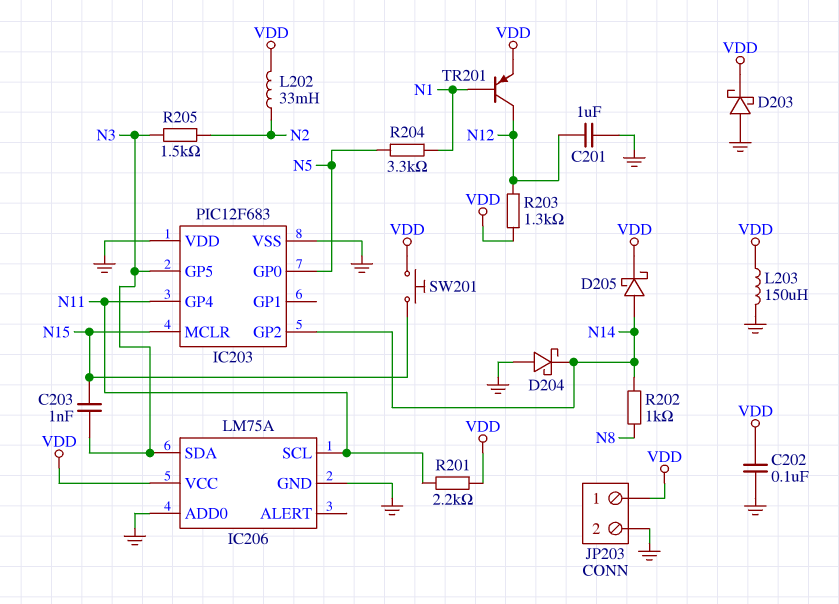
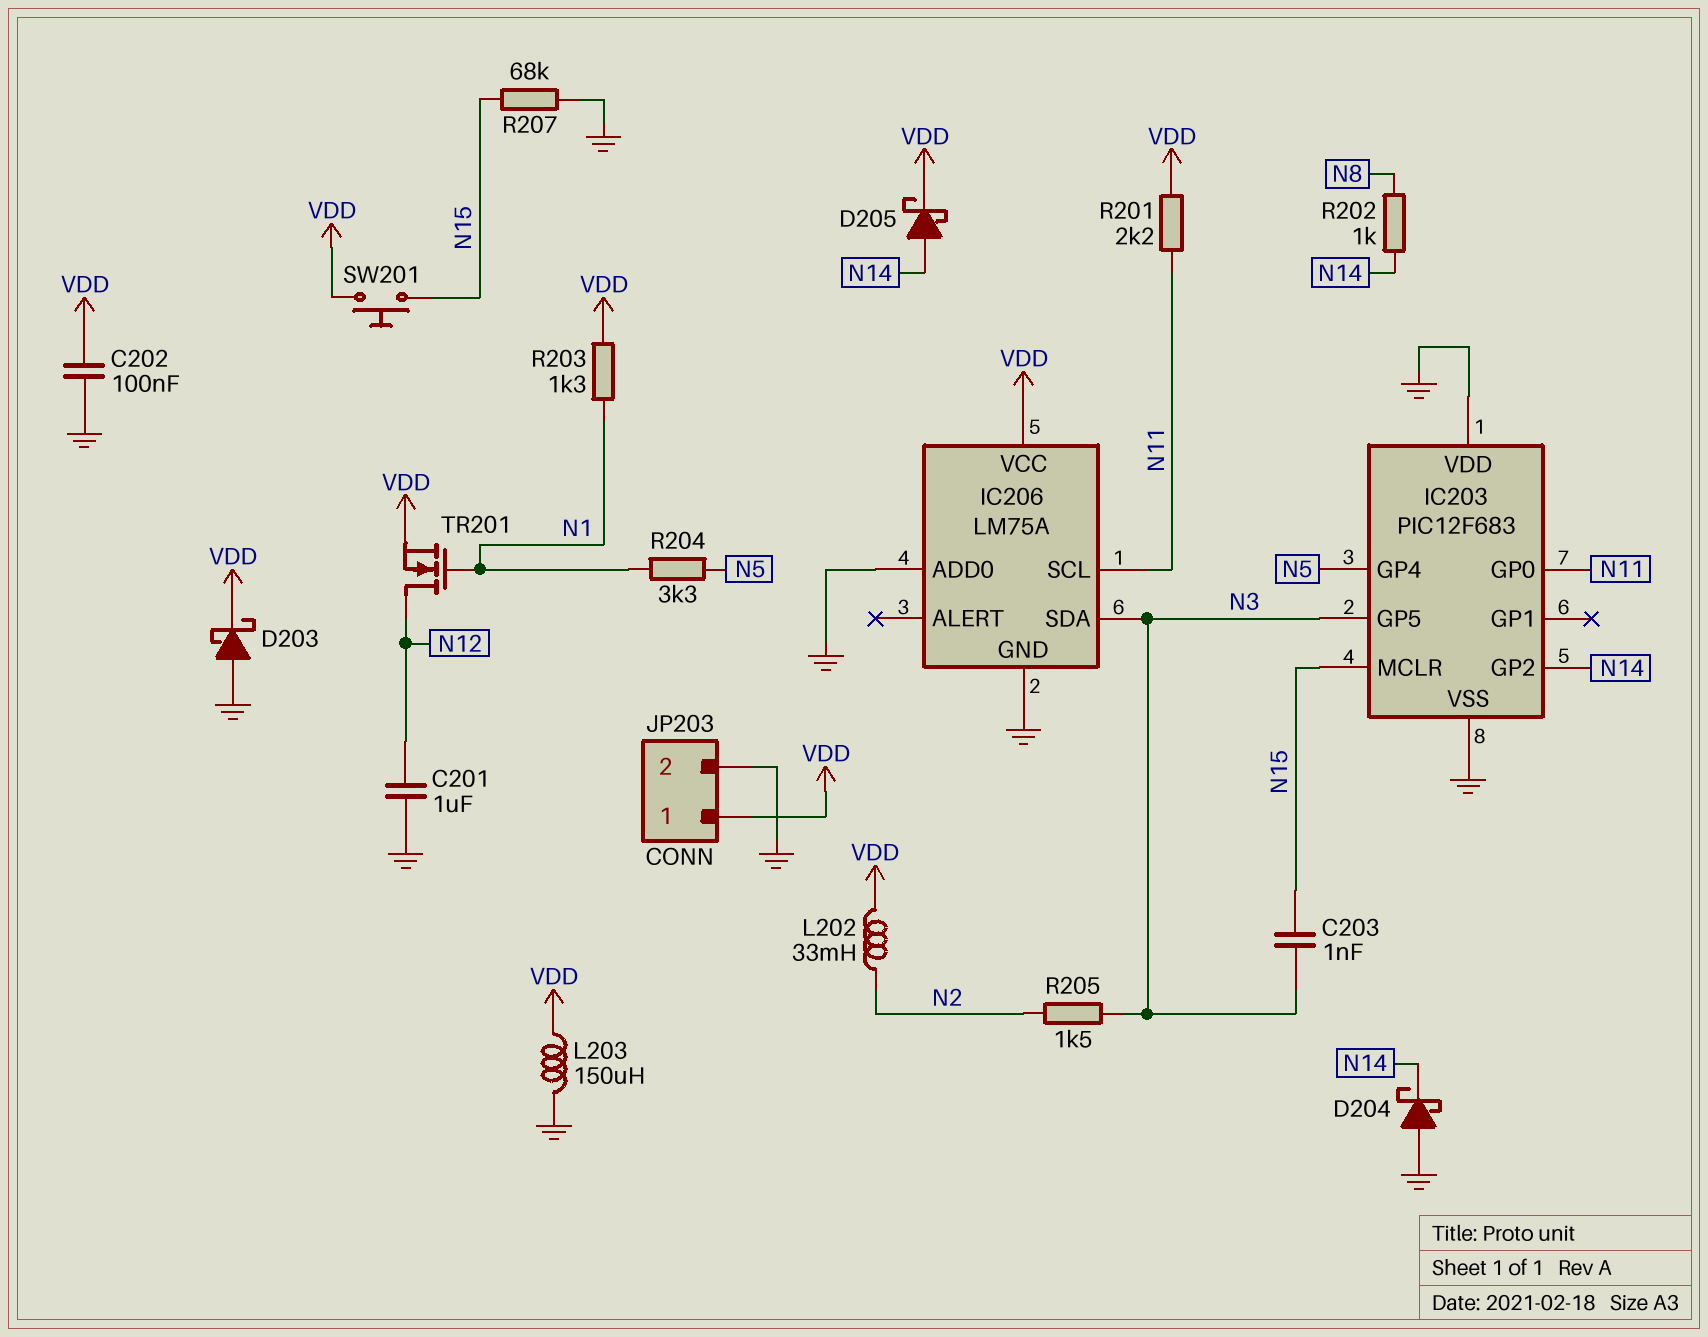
IC203 pin GP0: N5 -> N11
IC203 pin GP4: N11 -> N5
R203: 1.3k (N12, VDD) -> 1.3k (N1, VDD)
R207: none -> 68k (GND, N15)
TR201: PNP (B N1, C N12, E VDD) -> NMOS (G N1, D N12, S VDD)

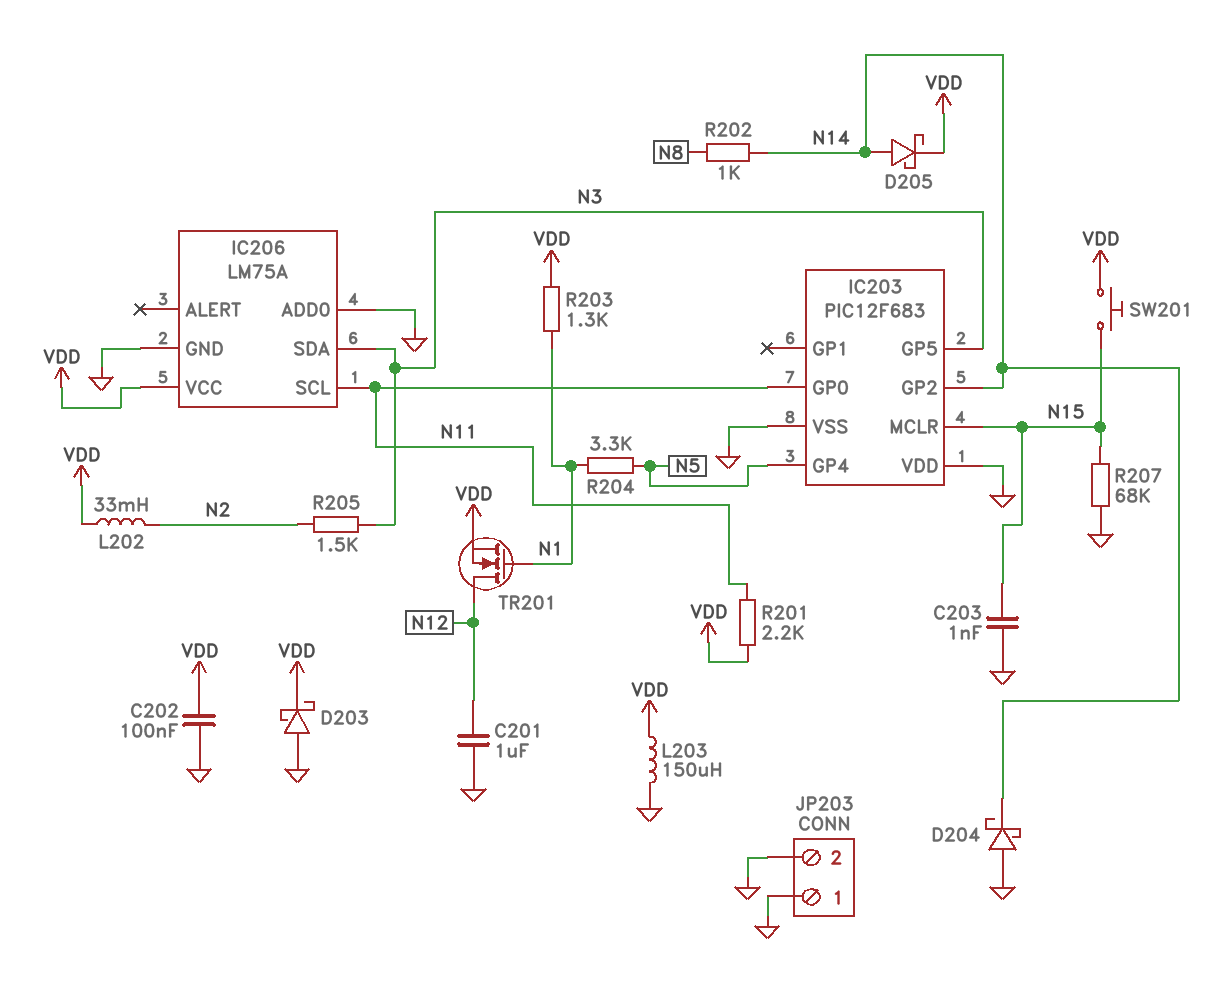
C203: 1nF (N3, N15) -> 1nF (GND, N15)
JP203 pin 1: VDD -> GND

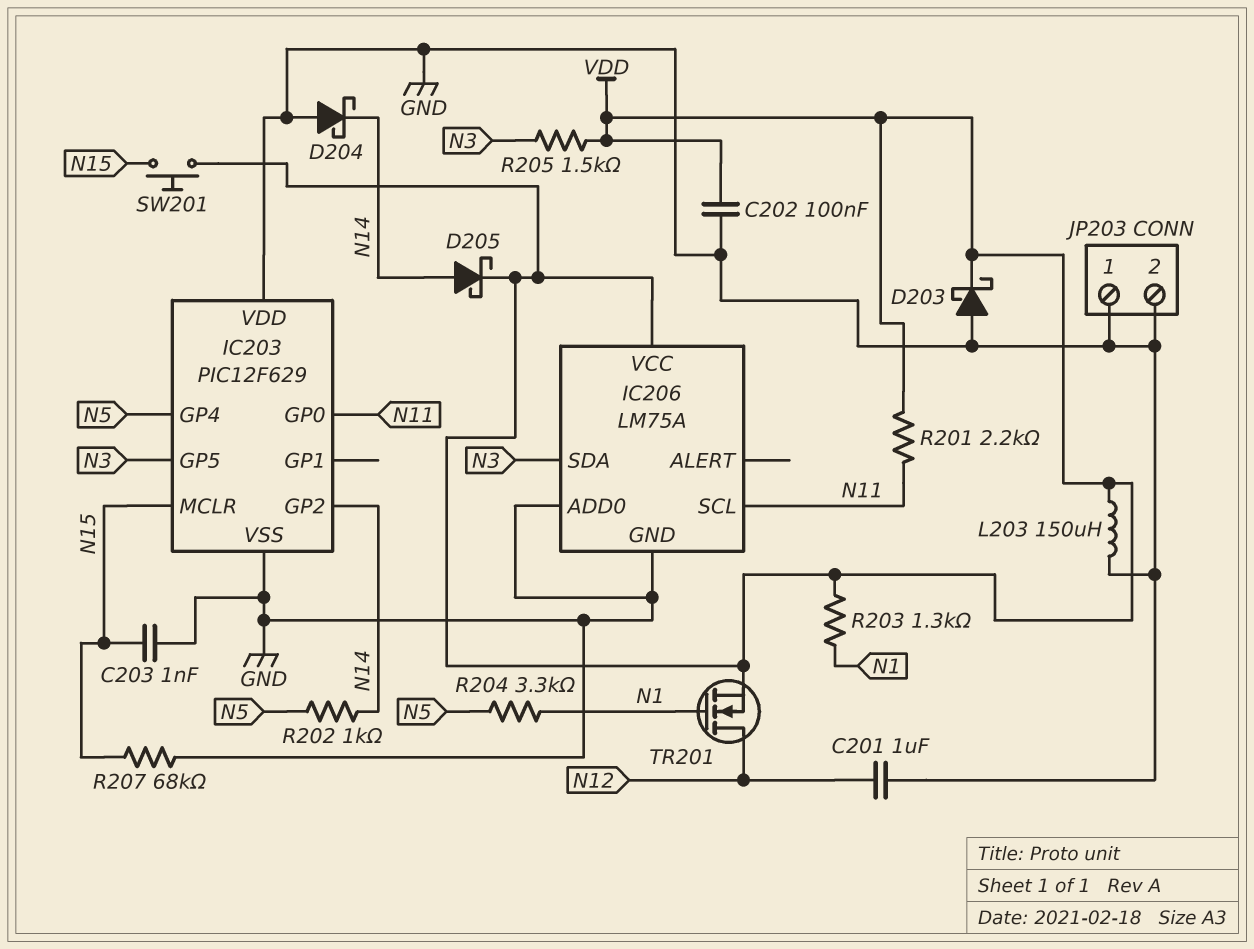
IC203: PIC12F683 -> PIC12F629
L202: 33mH (N2, VDD) -> none
R202: 1k (N8, N14) -> 1k (N5, N14)
R205: 1.5k (N2, N3) -> 1.5k (N3, VDD)

